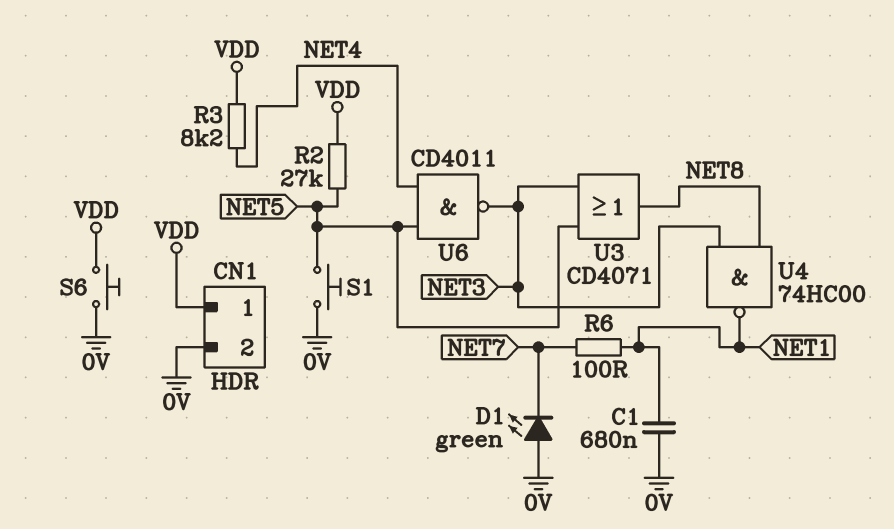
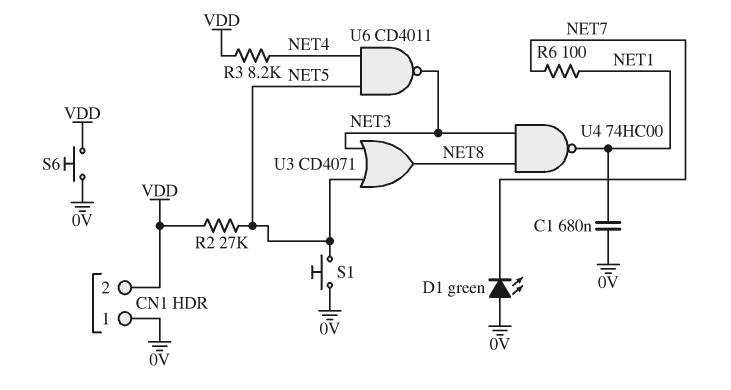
CN1 pin 1: VDD -> 0V
CN1 pin 2: 0V -> VDD

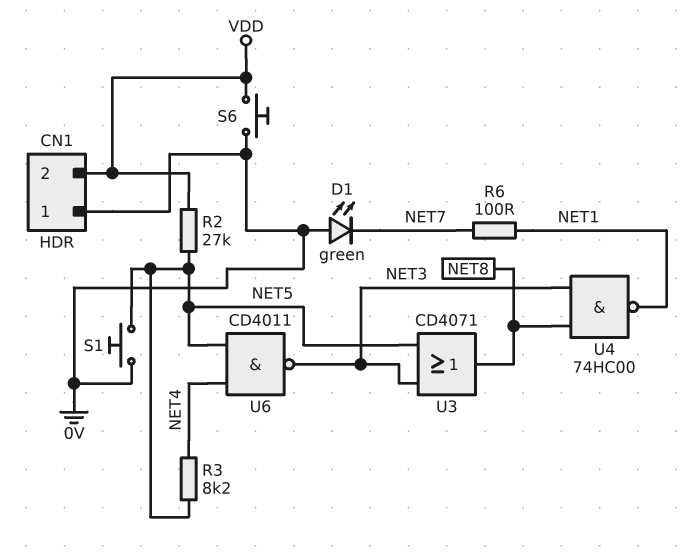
C1: 680nF (0V, NET1) -> none
R3: 8.2k (NET4, VDD) -> 8.2k (NET4, NET5)

